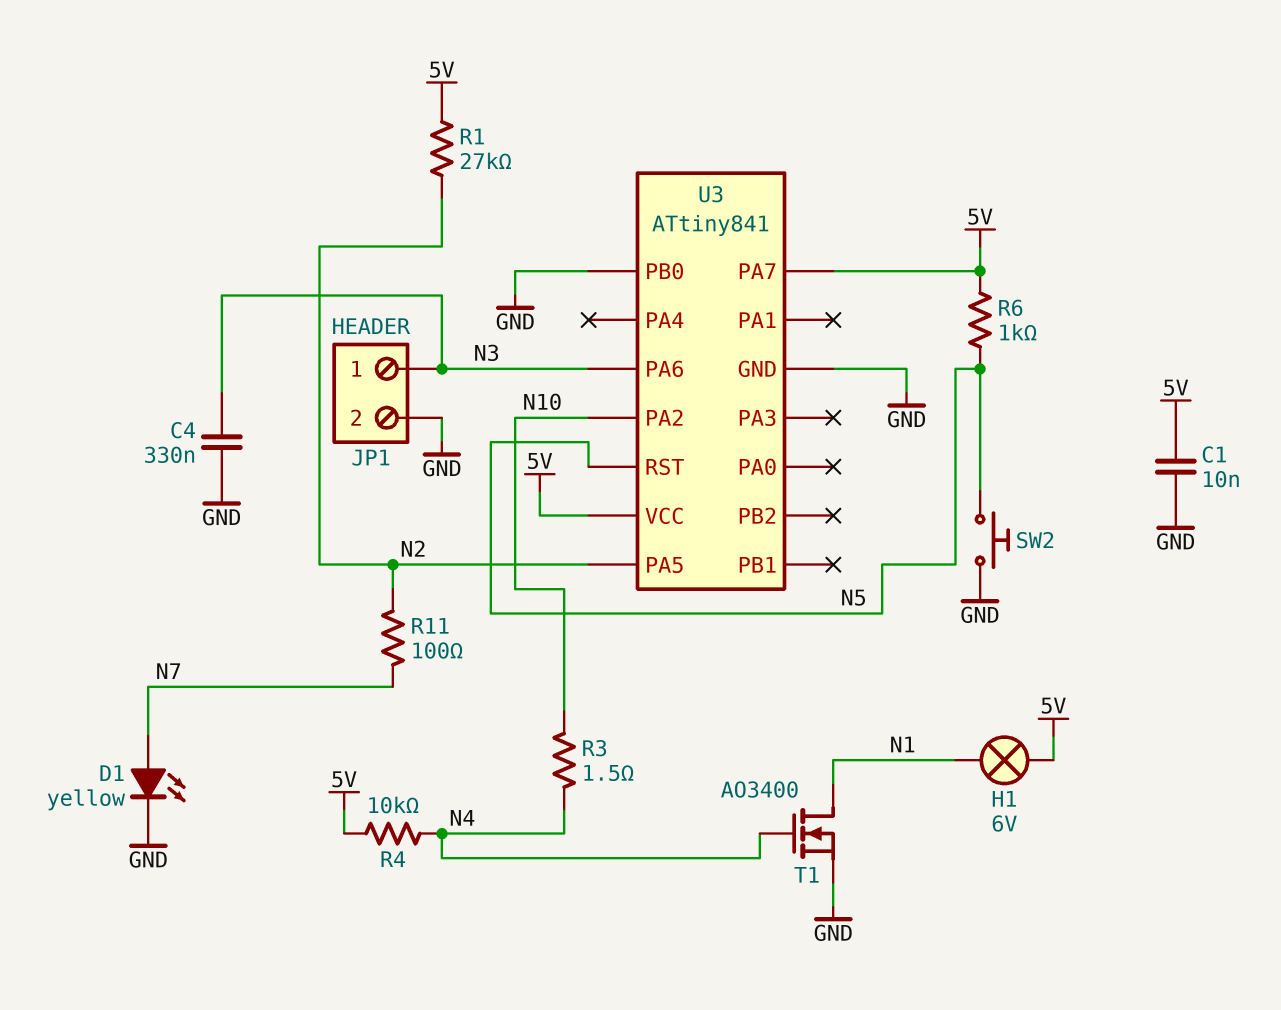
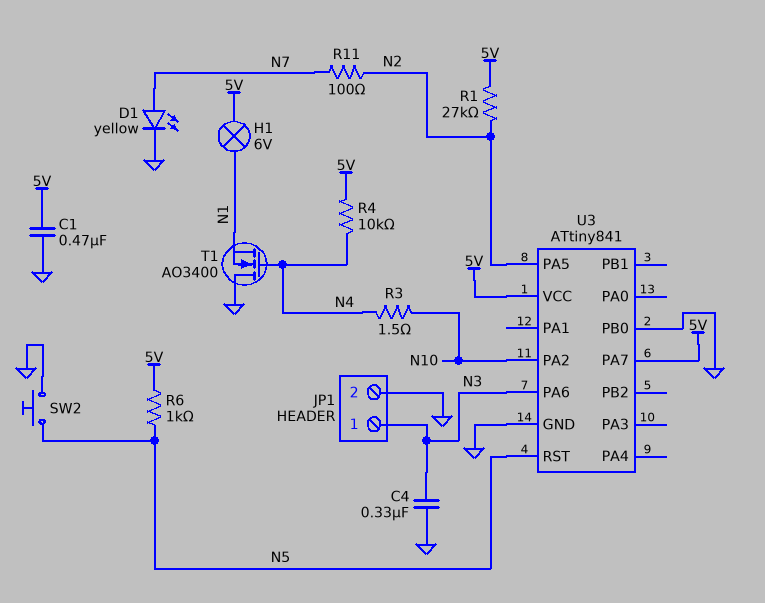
C1: 10nF (5V, GND) -> 470nF (5V, GND)
T1: NMOS AO3400 (G N4, D N1, S GND) -> NMOS AO3400 (G N4, D GND, S N1)

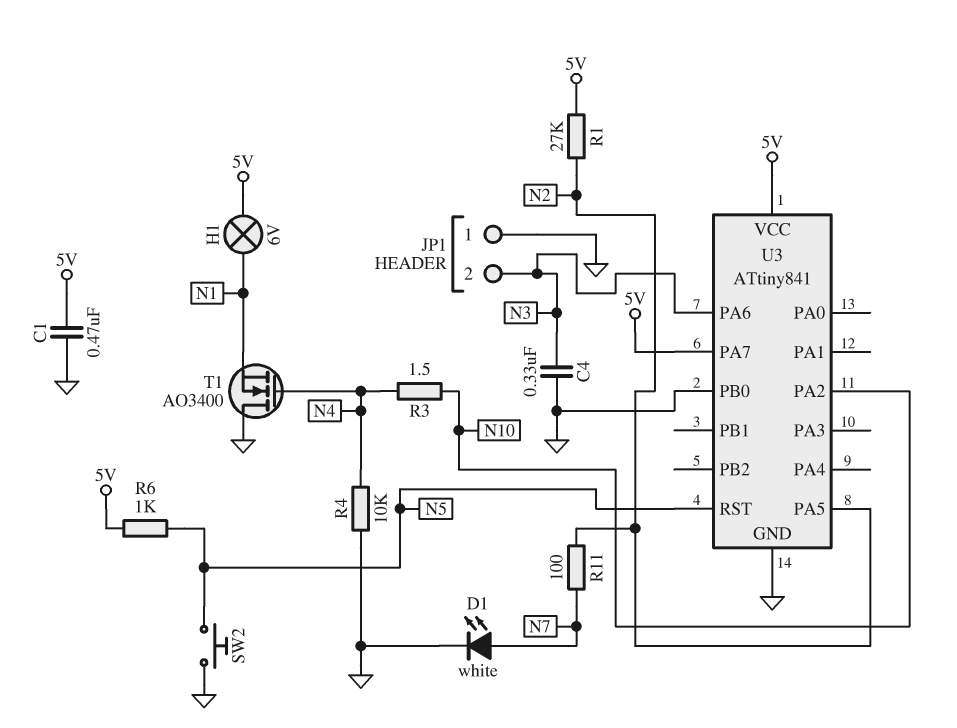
D1: LED yellow (A N7, K GND) -> LED white (A N7, K GND)
JP1 pin 1: N3 -> GND
JP1 pin 2: GND -> N3
R4: 10k (5V, N4) -> 10k (GND, N4)

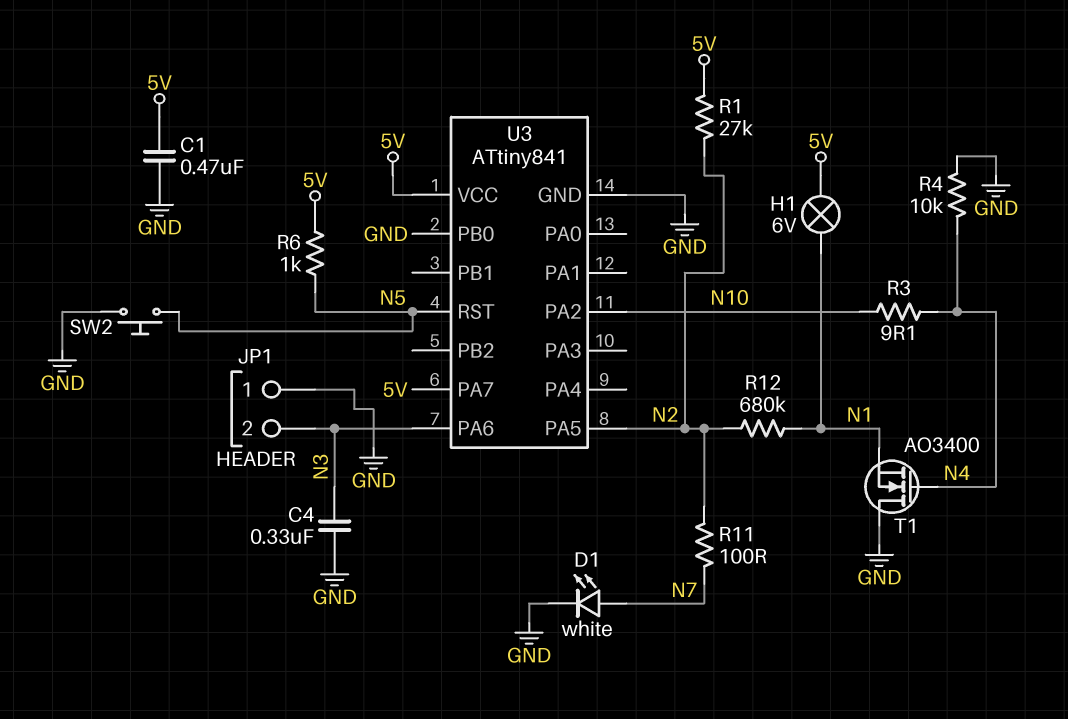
R3: 1.5 (N4, N10) -> 9.1 (N4, N10)
R12: none -> 680k (N1, N2)

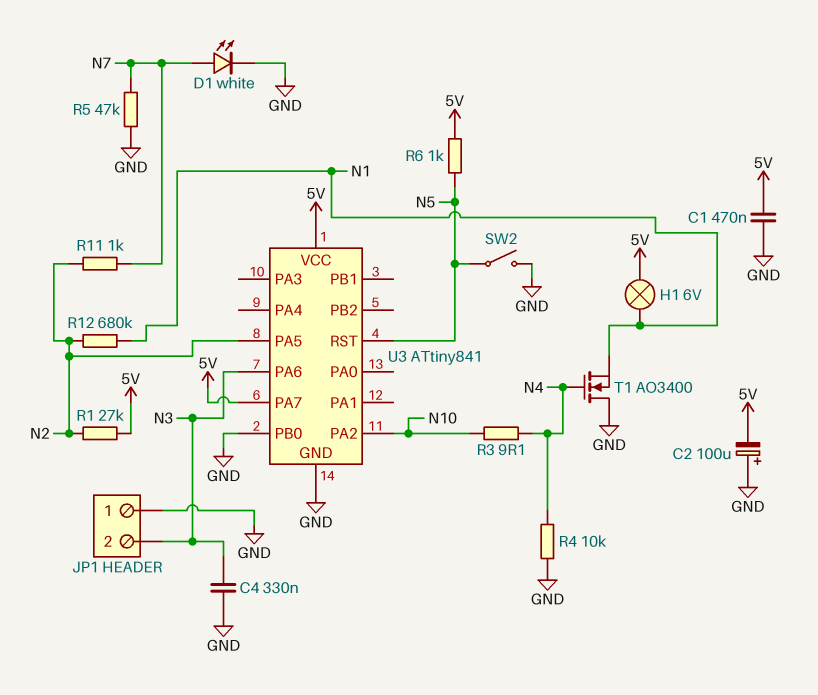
C2: none -> 100uF (plus GND, minus 5V)
R5: none -> 47k (GND, N7)
R11: 100 (N2, N7) -> 1k (N2, N7)
SW2: button (GND, N5) -> switch (GND, N5)

